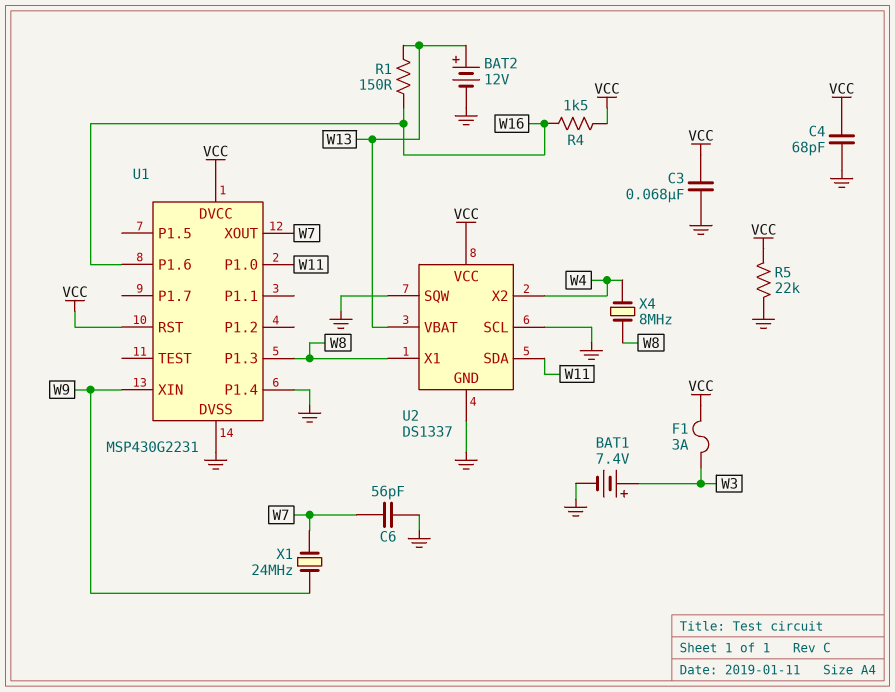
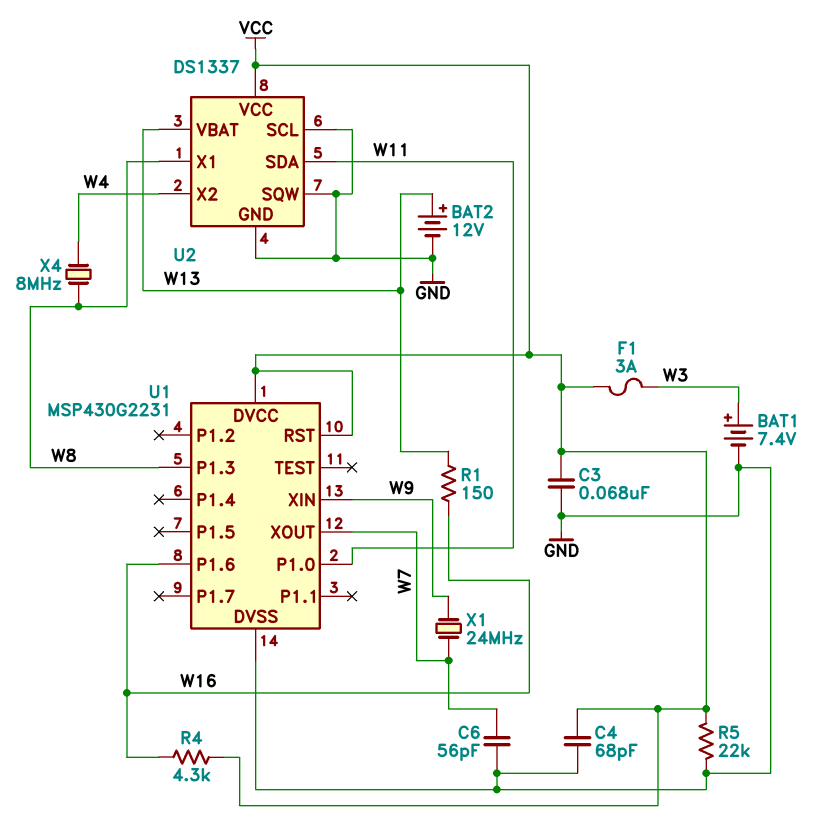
R4: 1.5k (VCC, W16) -> 4.3k (VCC, W16)
U1 pin P1.4: GND -> none

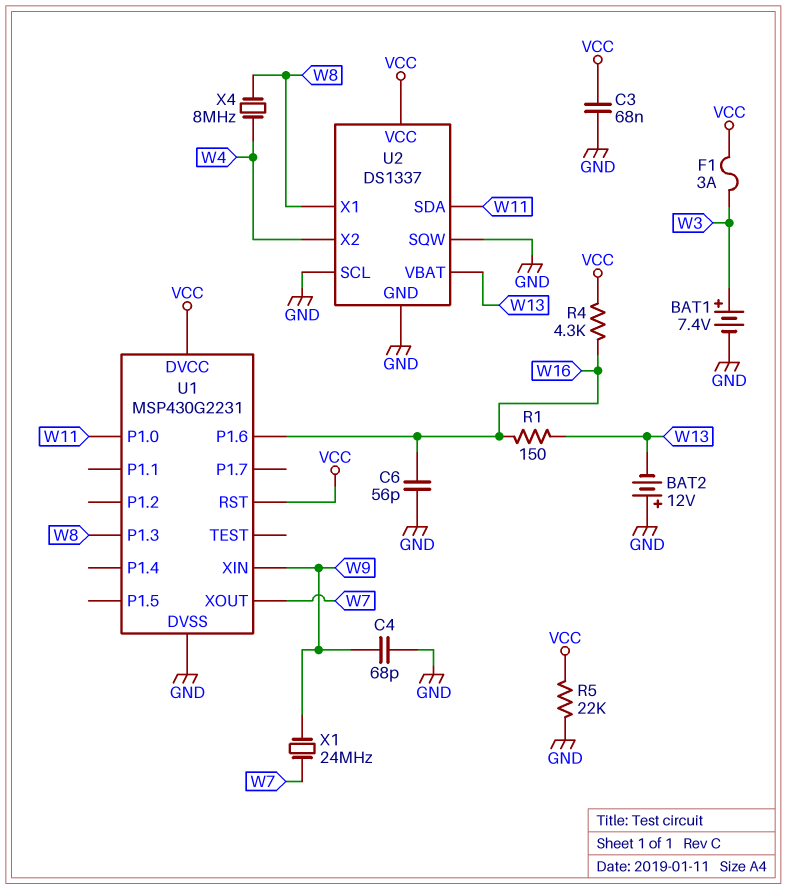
BAT2: 12V (plus W13, minus GND) -> 12V (plus GND, minus W13)
C4: 68pF (GND, VCC) -> 68pF (GND, W9)
C6: 56pF (GND, W7) -> 56pF (GND, W16)

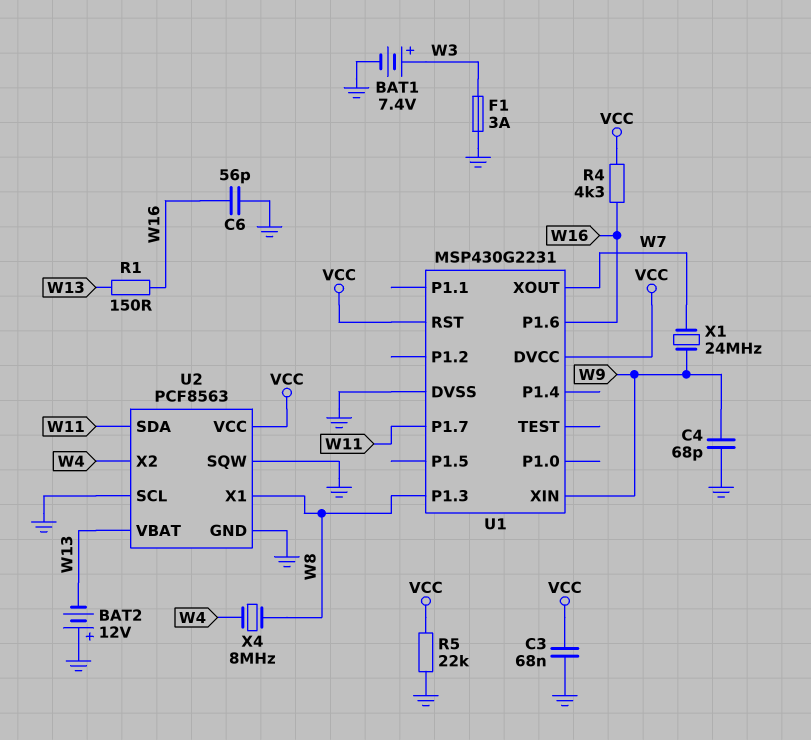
F1: 3A (VCC, W3) -> 3A (GND, W3)
U1 pin P1.0: W11 -> none
U1 pin P1.7: none -> W11
U2: DS1337 -> PCF8563

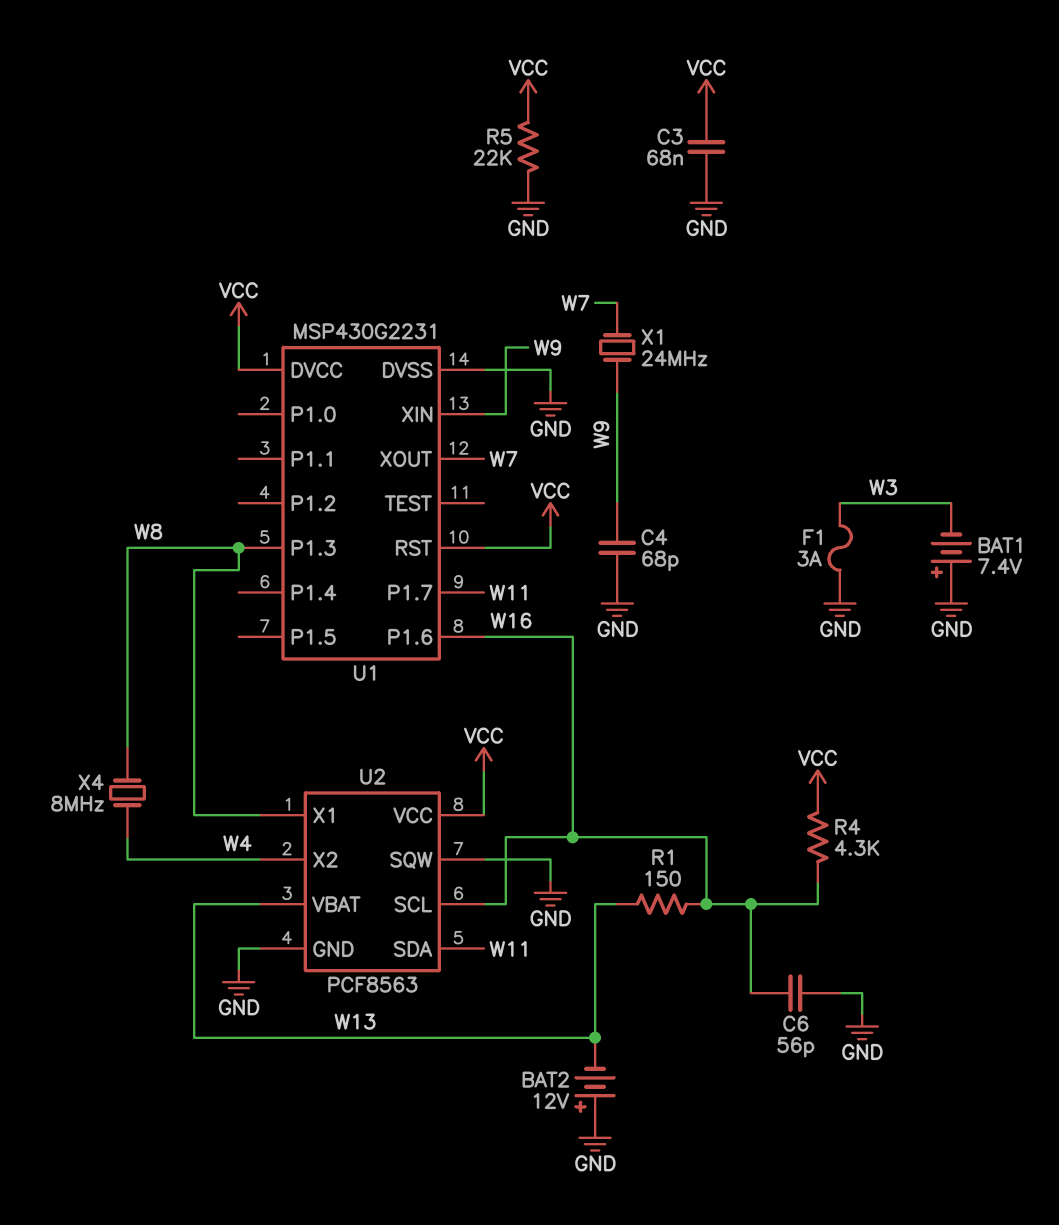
BAT1: 7.4V (plus W3, minus GND) -> 7.4V (plus GND, minus W3)
U2 pin SCL: GND -> W16

